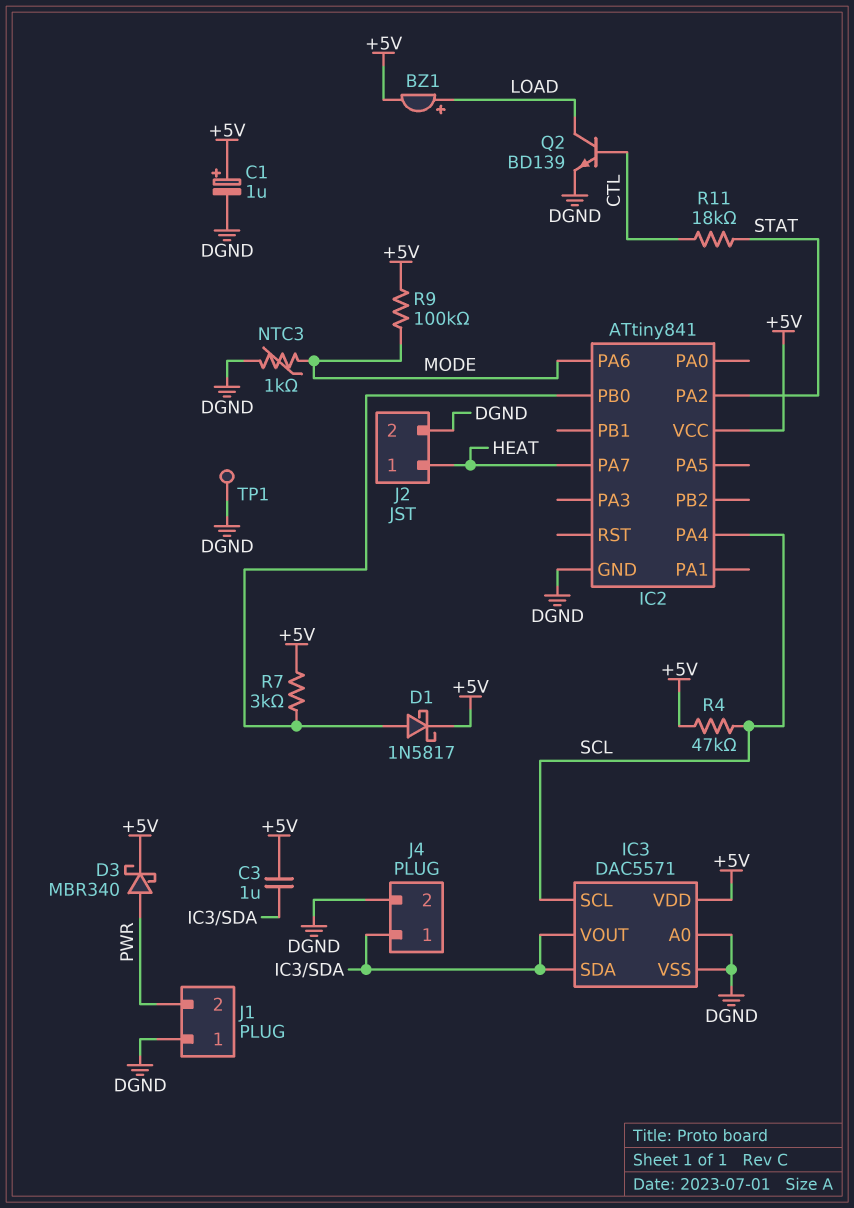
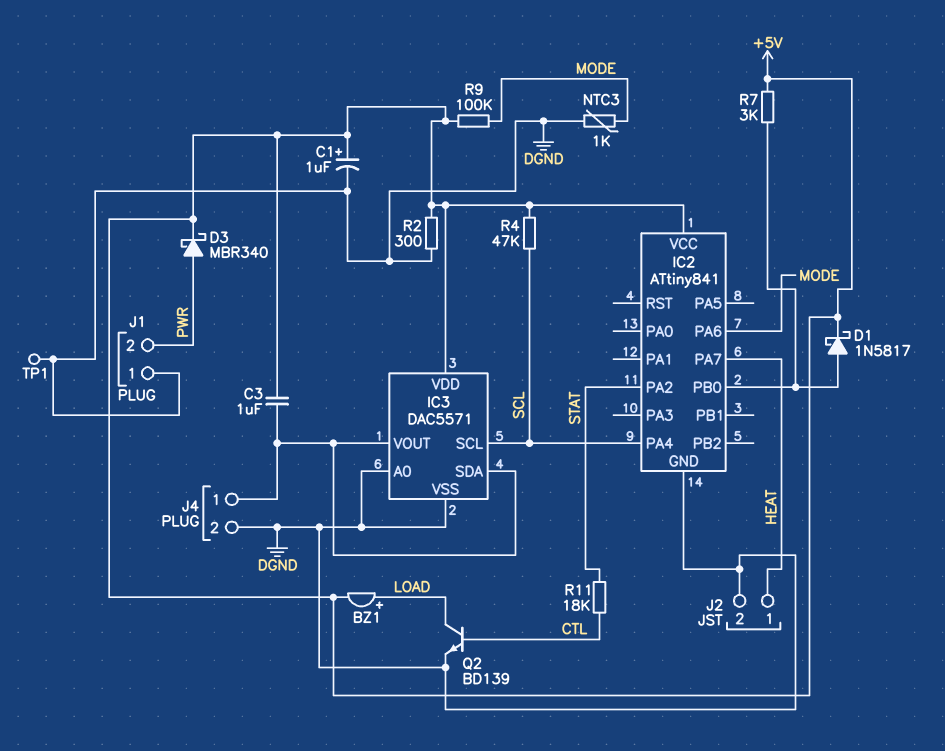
R2: none -> 300 (+5V, DGND)

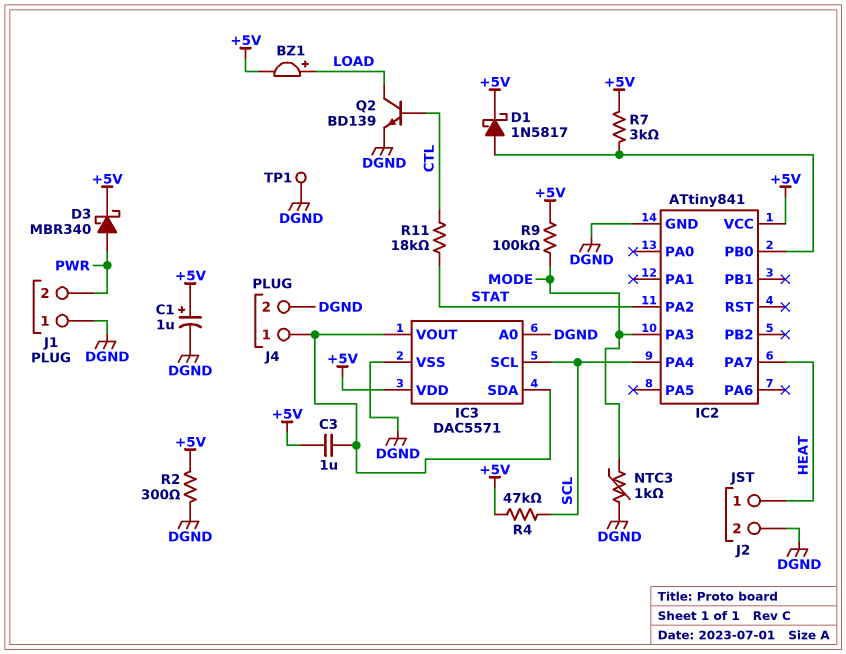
IC2 pin PA3: none -> MODE
IC2 pin PA6: MODE -> none

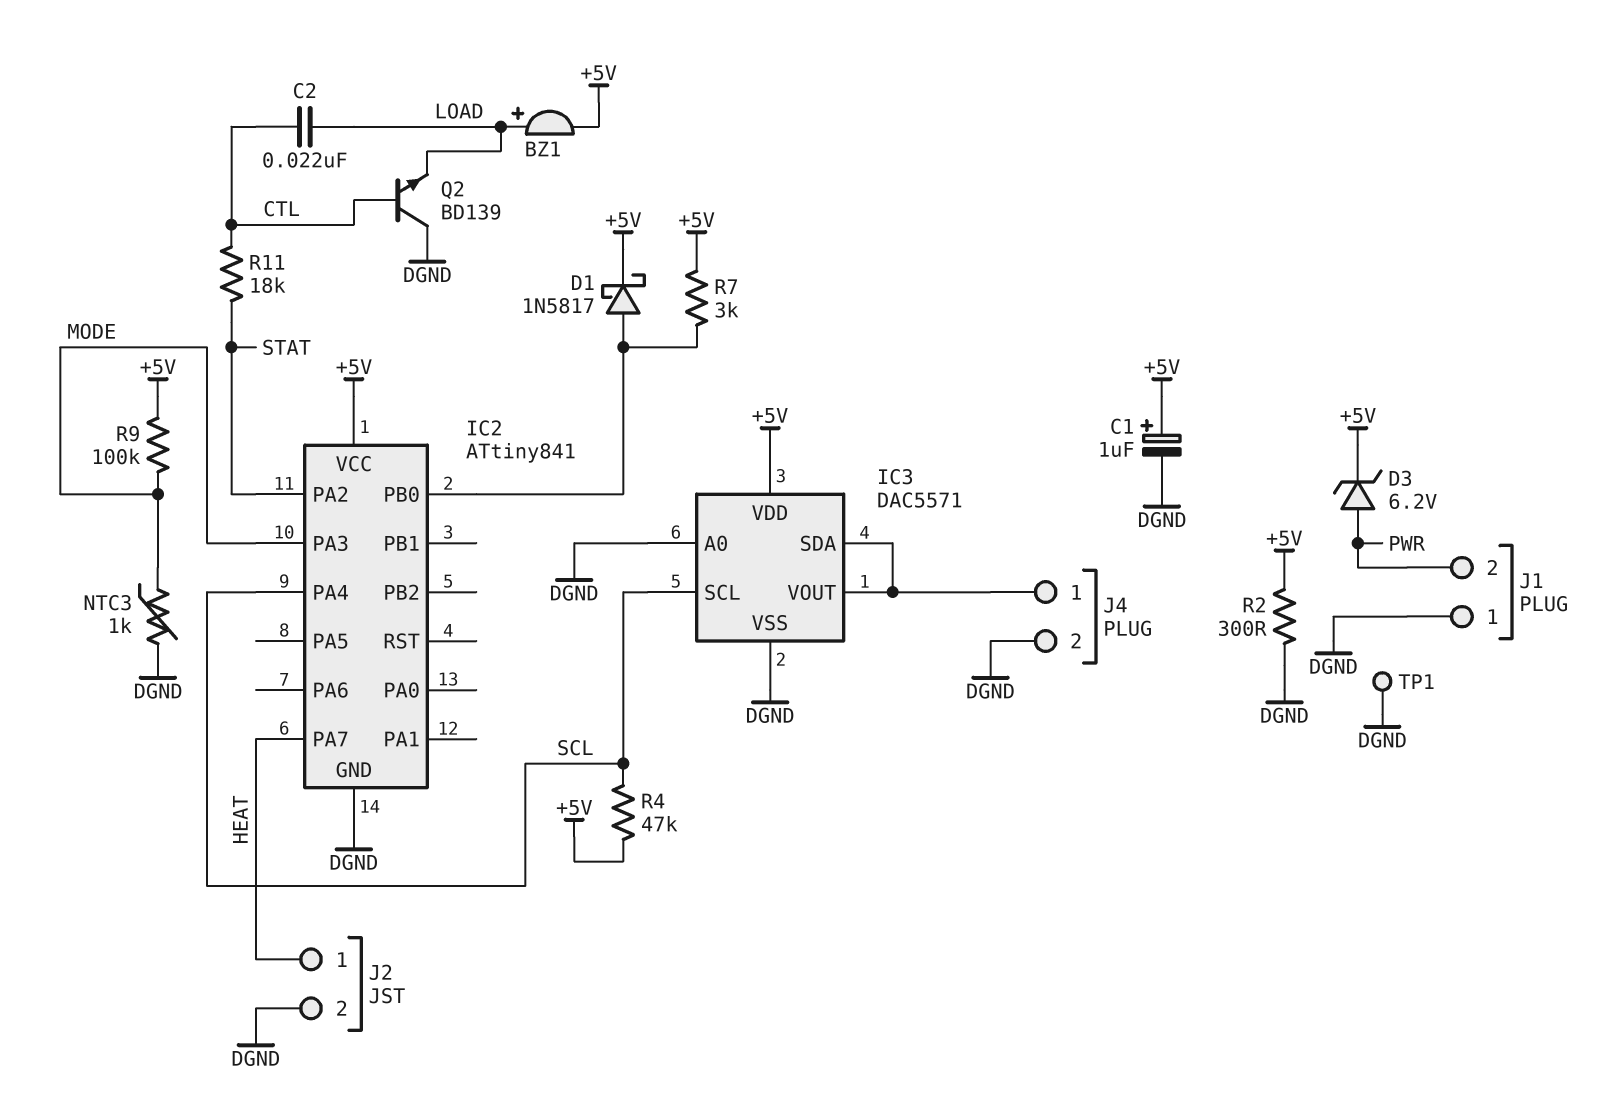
C2: none -> 22nF (CTL, LOAD)
C3: 1uF (+5V, IC3/SDA) -> none
D3: schottky MBR340 (A PWR, K +5V) -> zener 6.2V (A PWR, K +5V)
Q2: NPN BD139 (B CTL, C LOAD, E DGND) -> NPN BD139 (B CTL, C DGND, E LOAD)

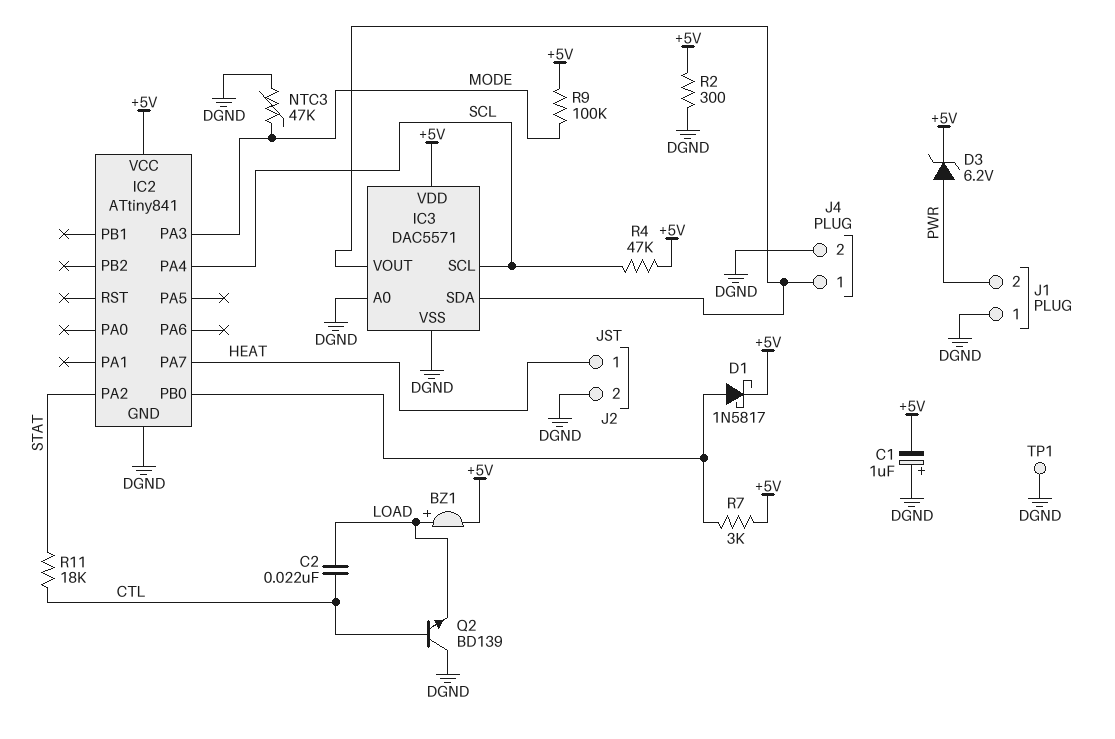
C1: 1uF (plus +5V, minus DGND) -> 1uF (plus DGND, minus +5V)
NTC3: 1k (DGND, MODE) -> 47k (DGND, MODE)

